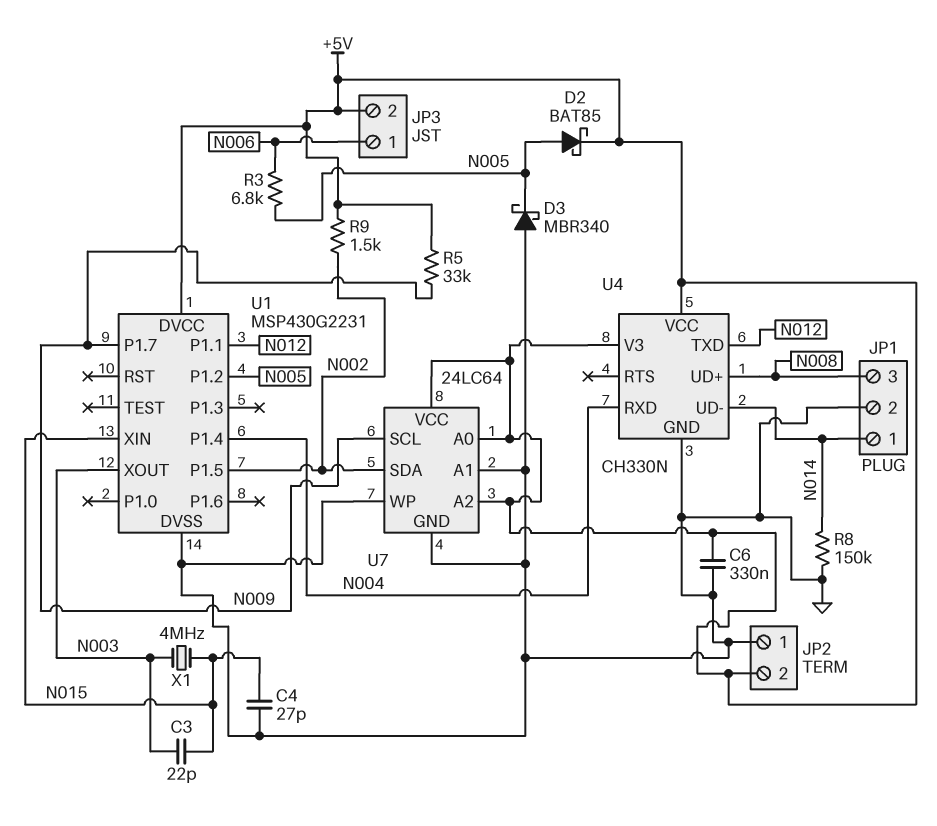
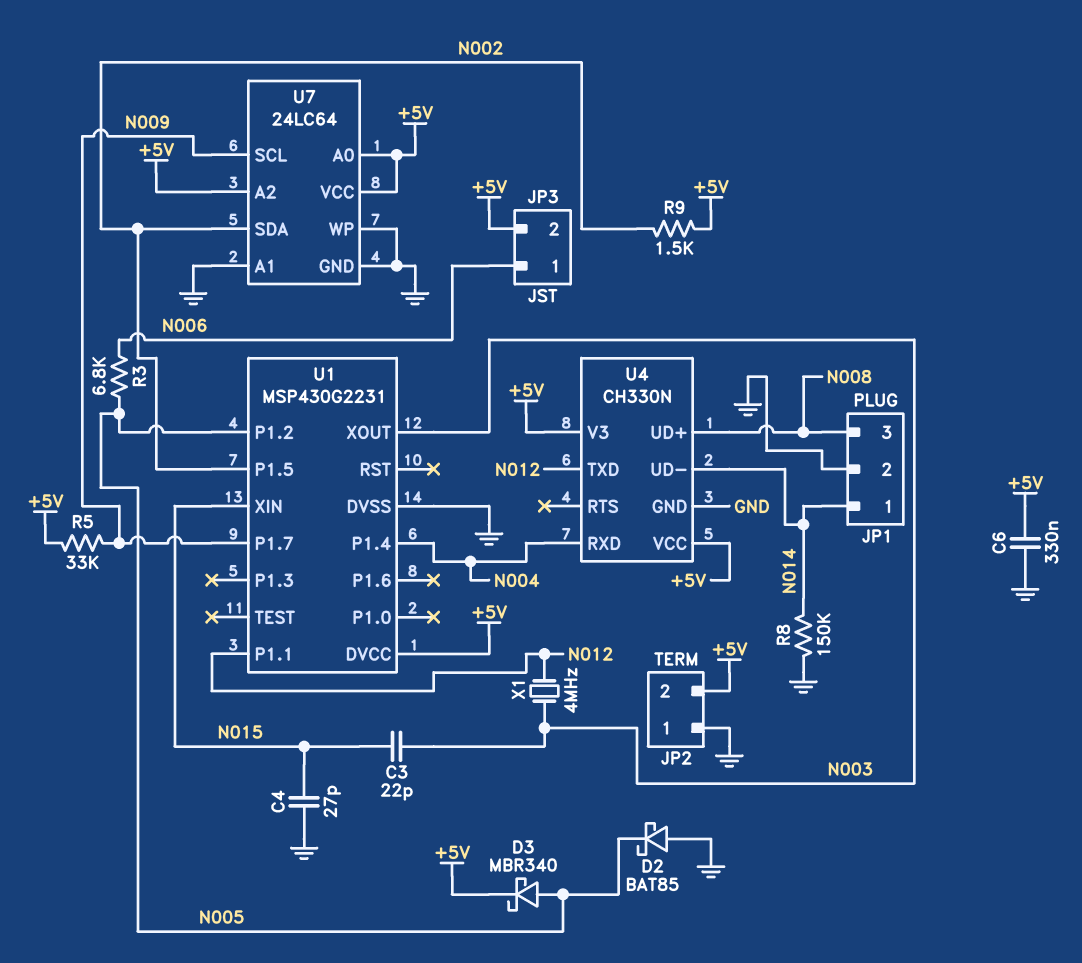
D2: schottky BAT85 (A N005, K +5V) -> schottky BAT85 (A GND, K N005)
D3: schottky MBR340 (A GND, K N005) -> schottky MBR340 (A N005, K +5V)
X1: 4MHz (N003, N015) -> 4MHz (N003, N012)

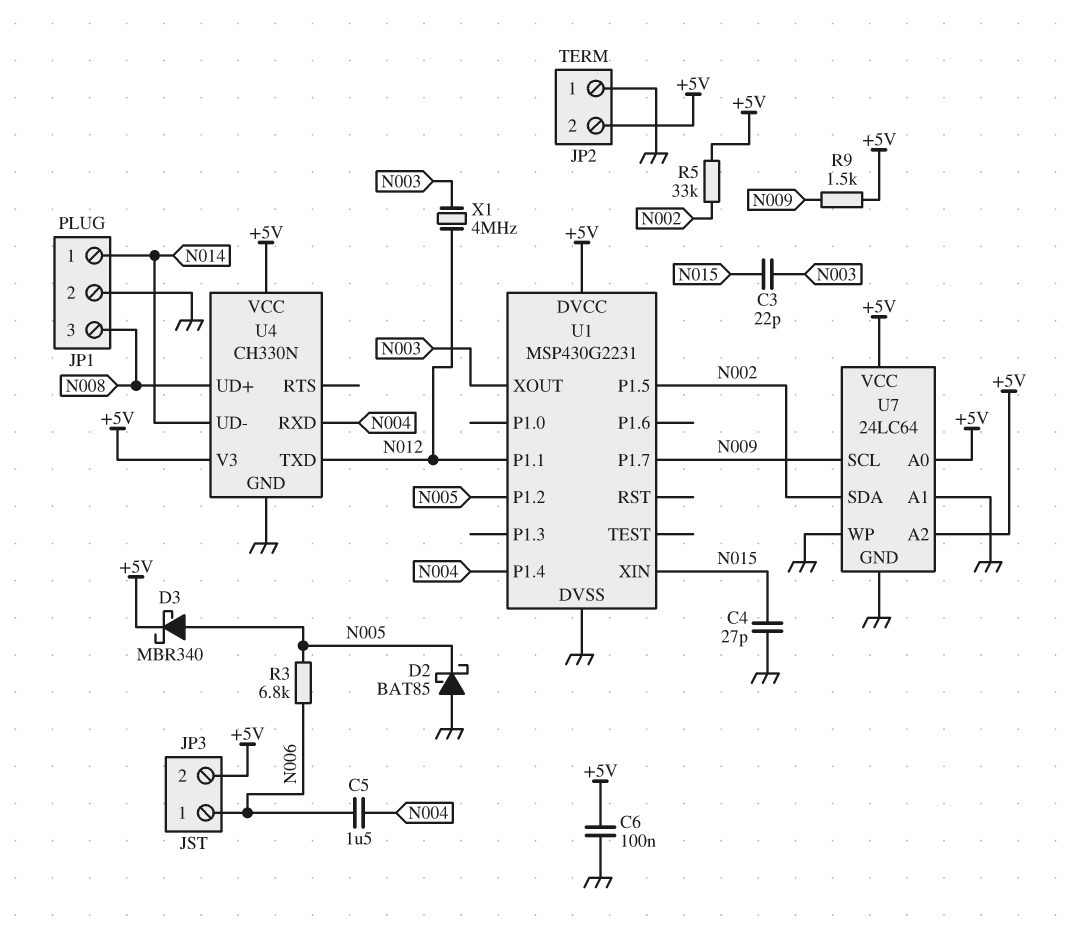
C5: none -> 1.5uF (N004, N006)
C6: 330nF (+5V, GND) -> 100nF (+5V, GND)
R5: 33k (+5V, N009) -> 33k (+5V, N002)
R8: 150k (GND, N014) -> none
R9: 1.5k (+5V, N002) -> 1.5k (+5V, N009)

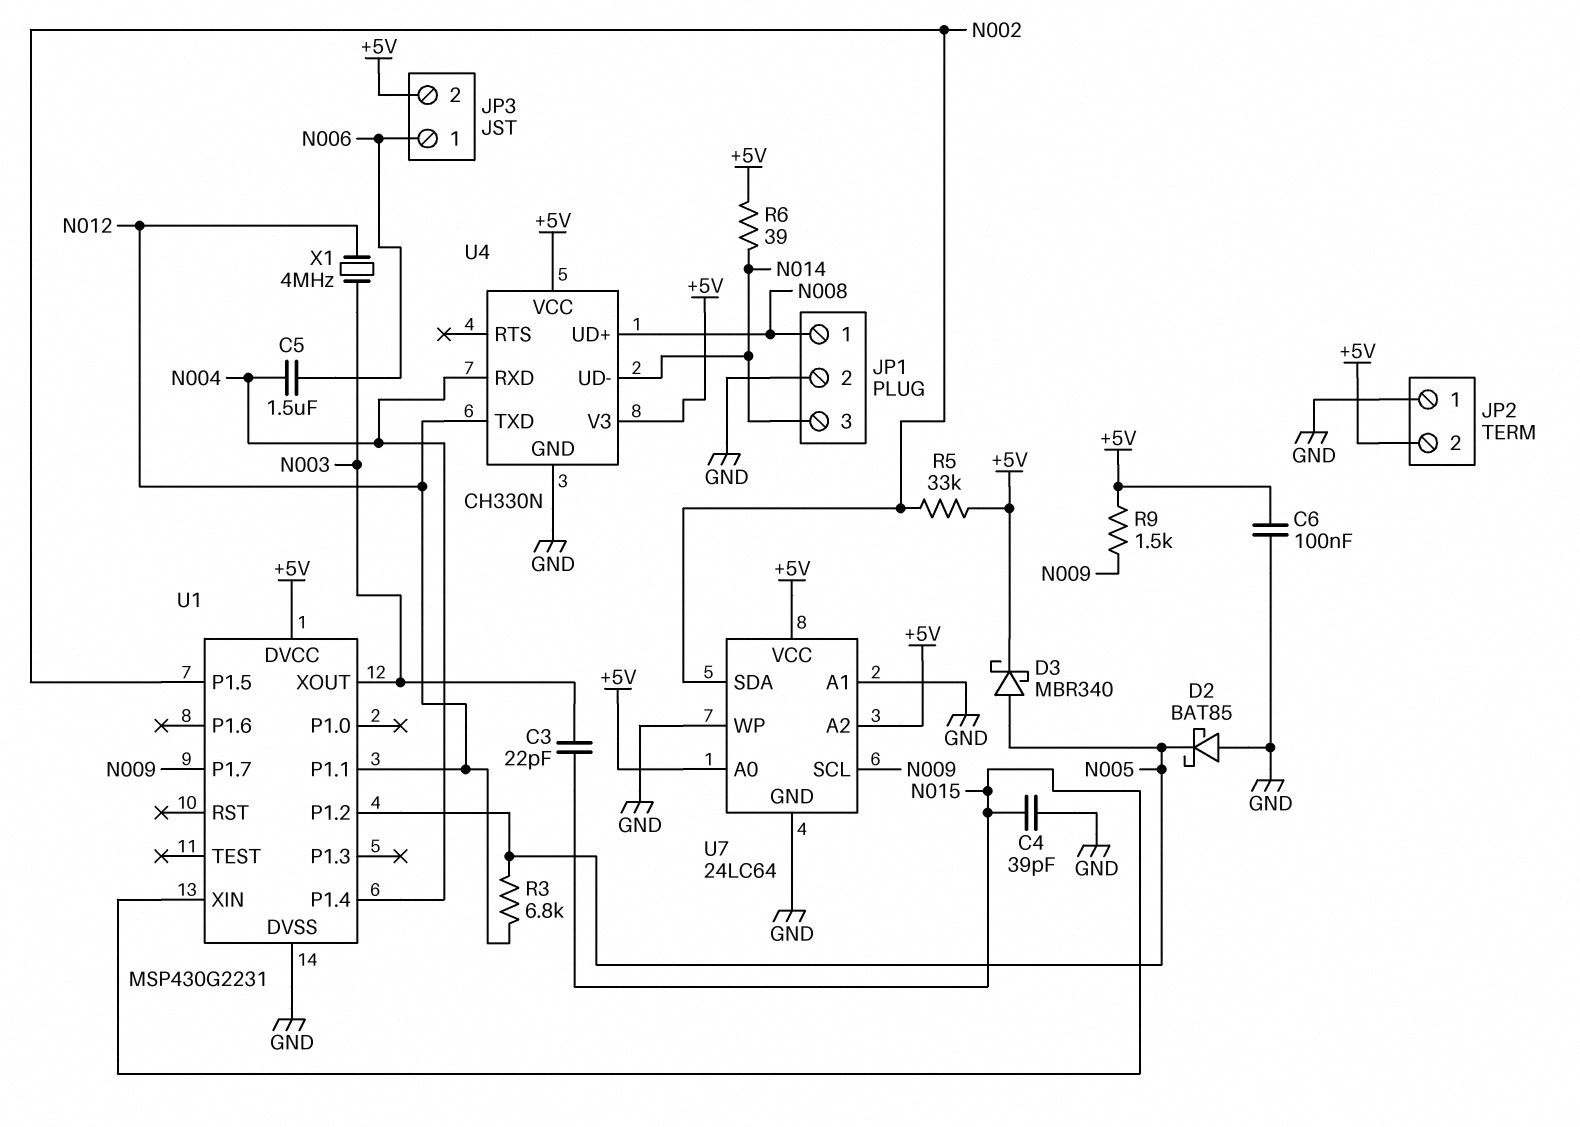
C4: 27pF (GND, N015) -> 39pF (GND, N015)
JP1 pin 1: N014 -> N008
JP1 pin 3: N008 -> N014
R3: 6.8k (N005, N006) -> 6.8k (N005, N012)
R6: none -> 39 (+5V, N014)

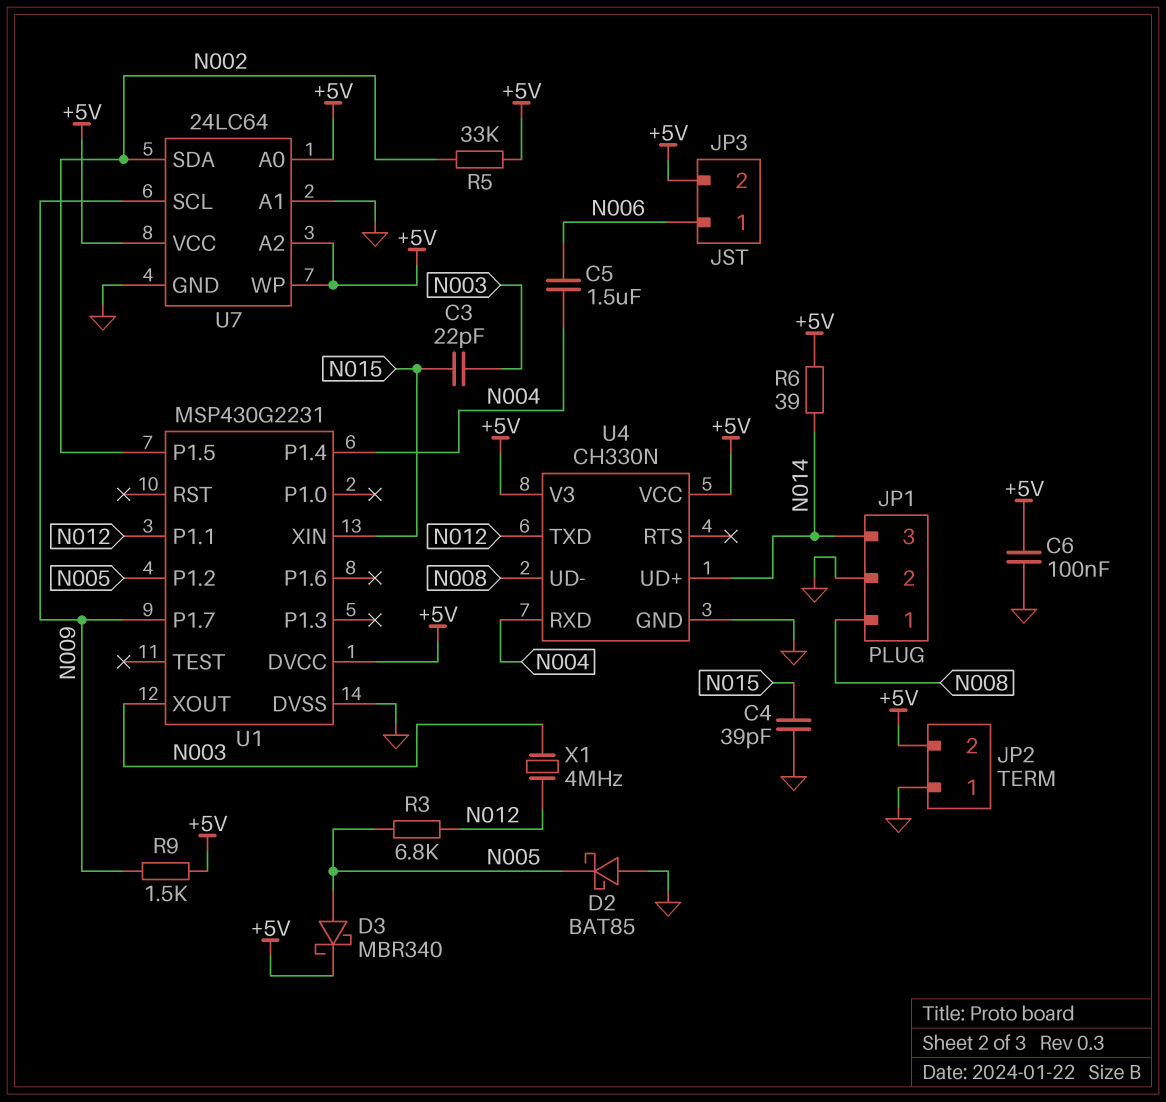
U4 pin UD+: N008 -> N014
U4 pin UD-: N014 -> N008
U7 pin WP: GND -> +5V

